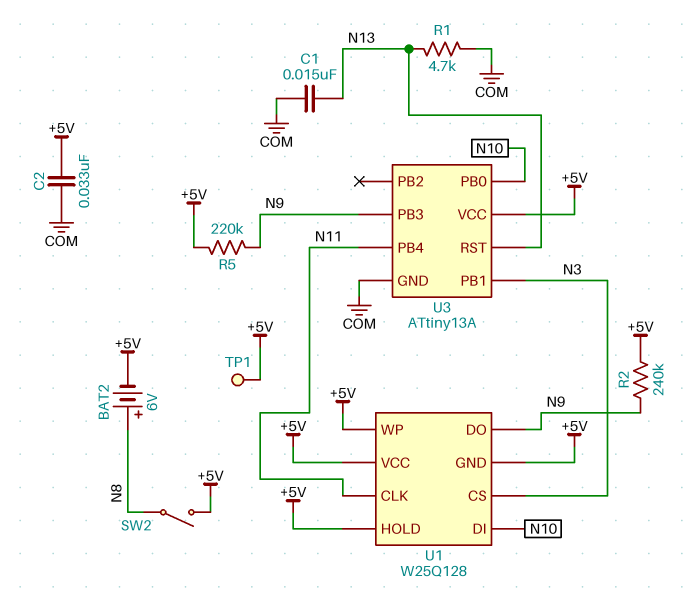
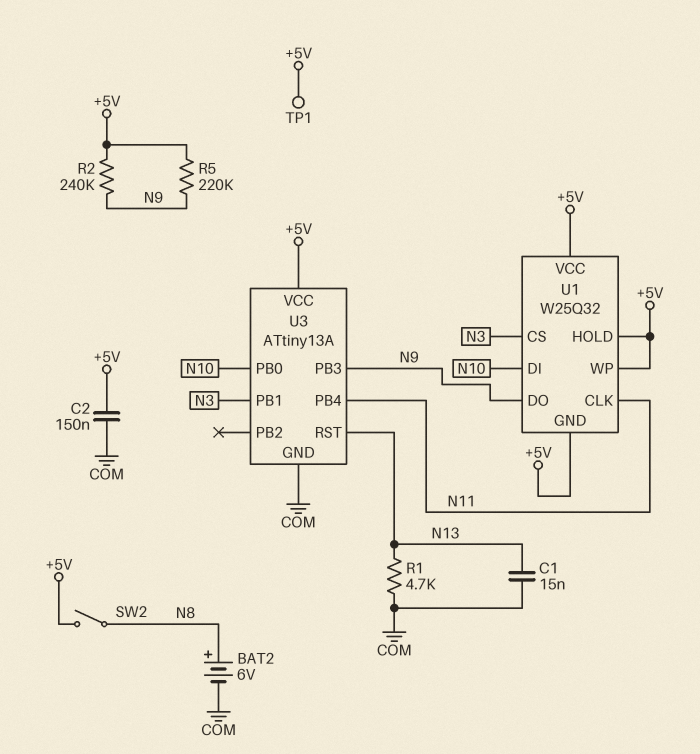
BAT2: 6V (plus N8, minus +5V) -> 6V (plus N8, minus COM)
C2: 33nF (+5V, COM) -> 150nF (+5V, COM)
U1: W25Q128 -> W25Q32

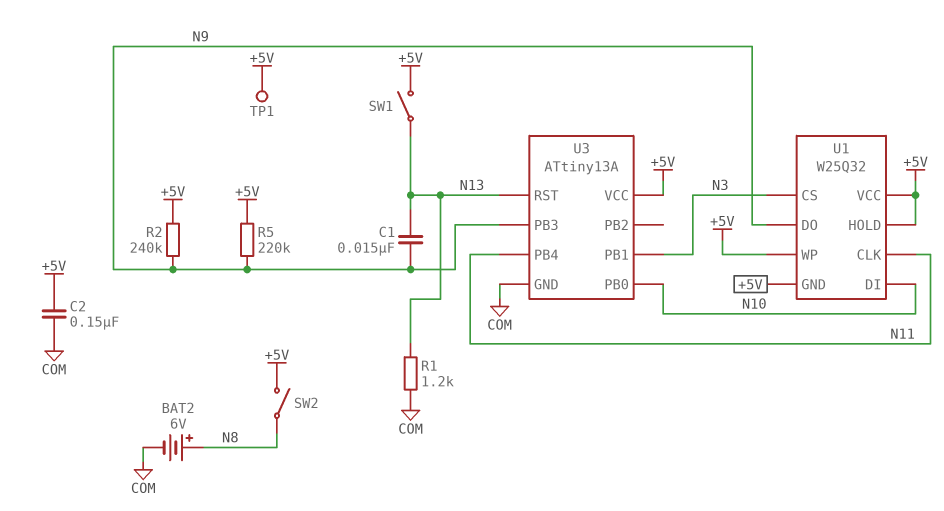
C1: 15nF (COM, N13) -> 15nF (N9, N13)
R1: 4.7k (COM, N13) -> 1.2k (COM, N13)
SW1: none -> switch (+5V, N13)

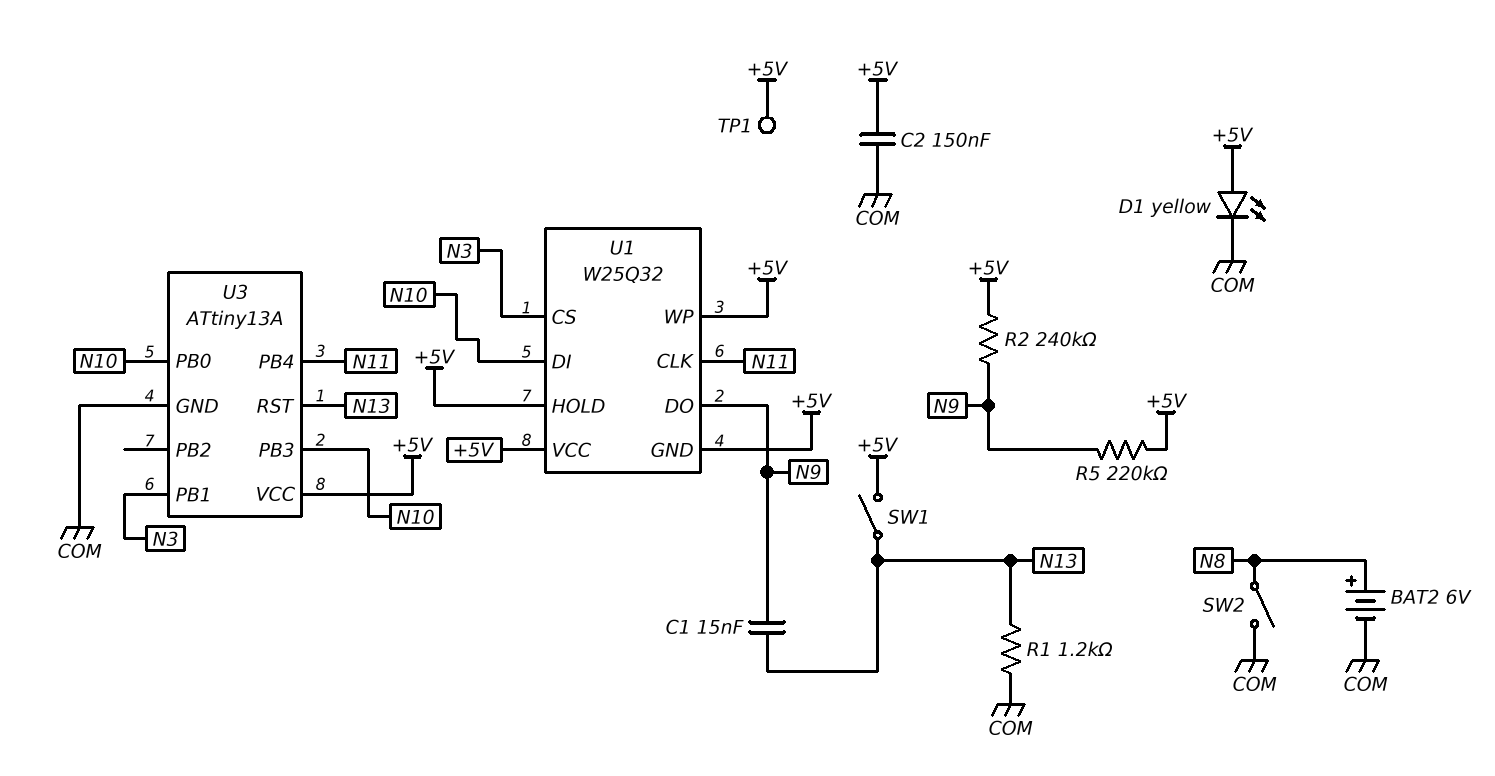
D1: none -> LED yellow (A +5V, K COM)
SW2: switch (+5V, N8) -> switch (COM, N8)
U3 pin PB3: N9 -> N10

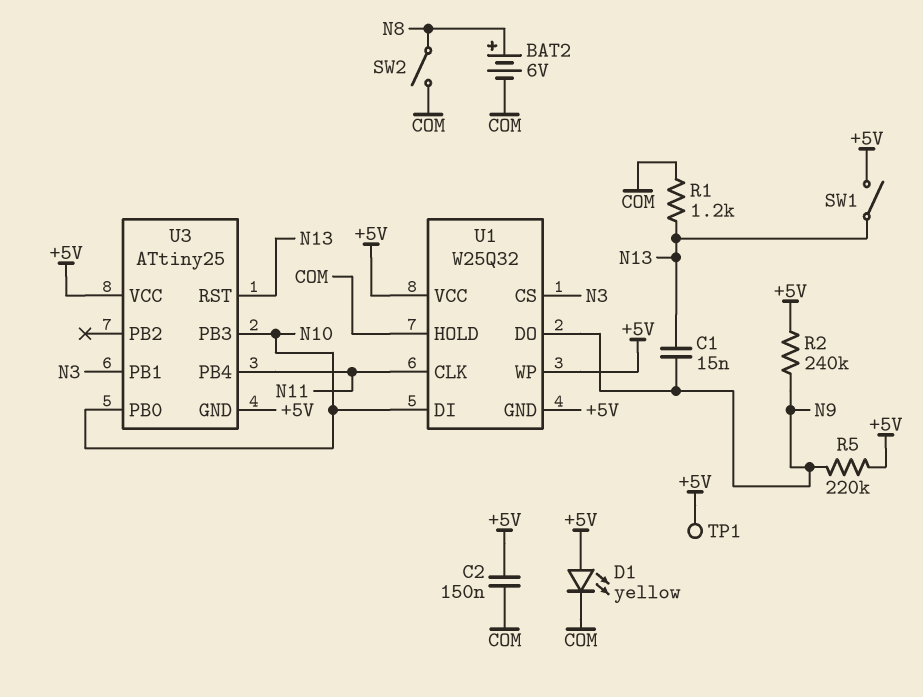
U1 pin HOLD: +5V -> COM
U3: ATtiny13A -> ATtiny25
U3 pin GND: COM -> +5V

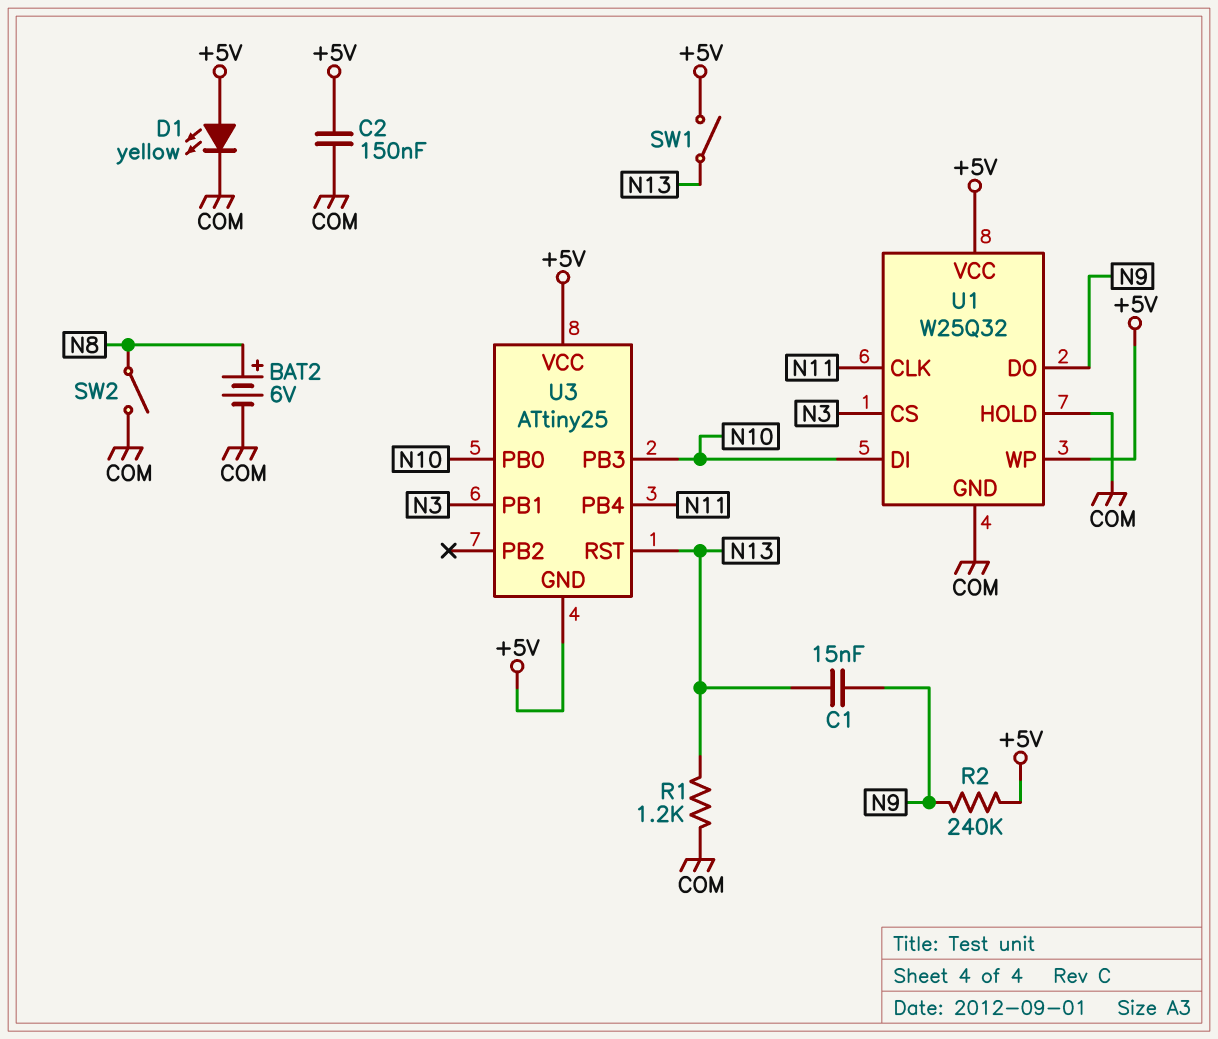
R5: 220k (+5V, N9) -> none
TP1: test point (+5V) -> none
U1 pin GND: +5V -> COM

